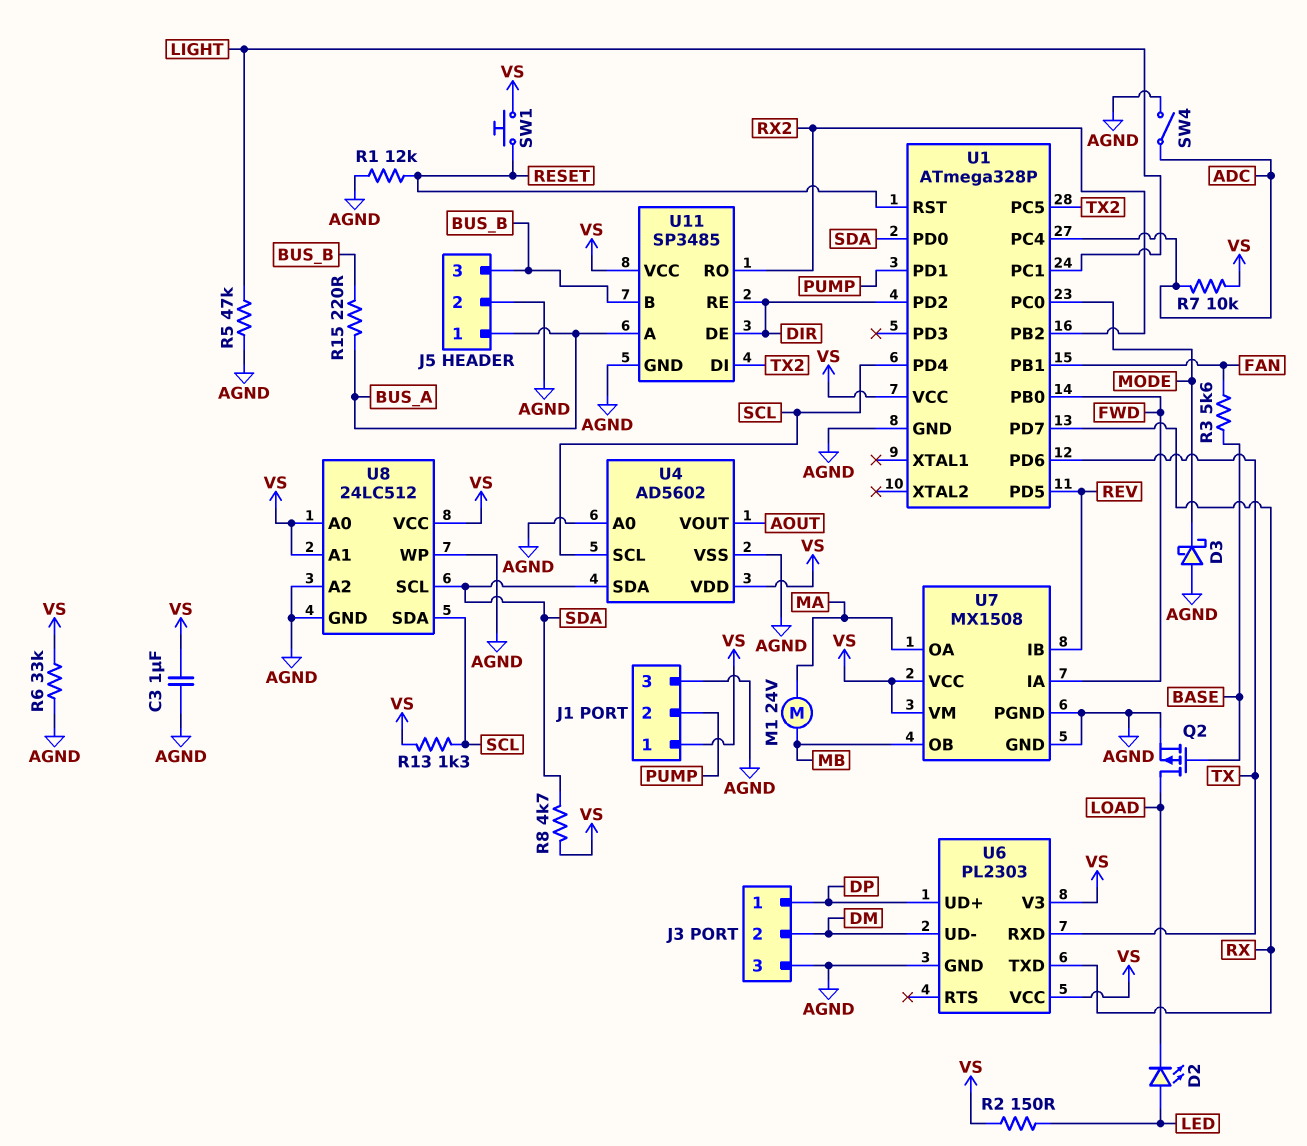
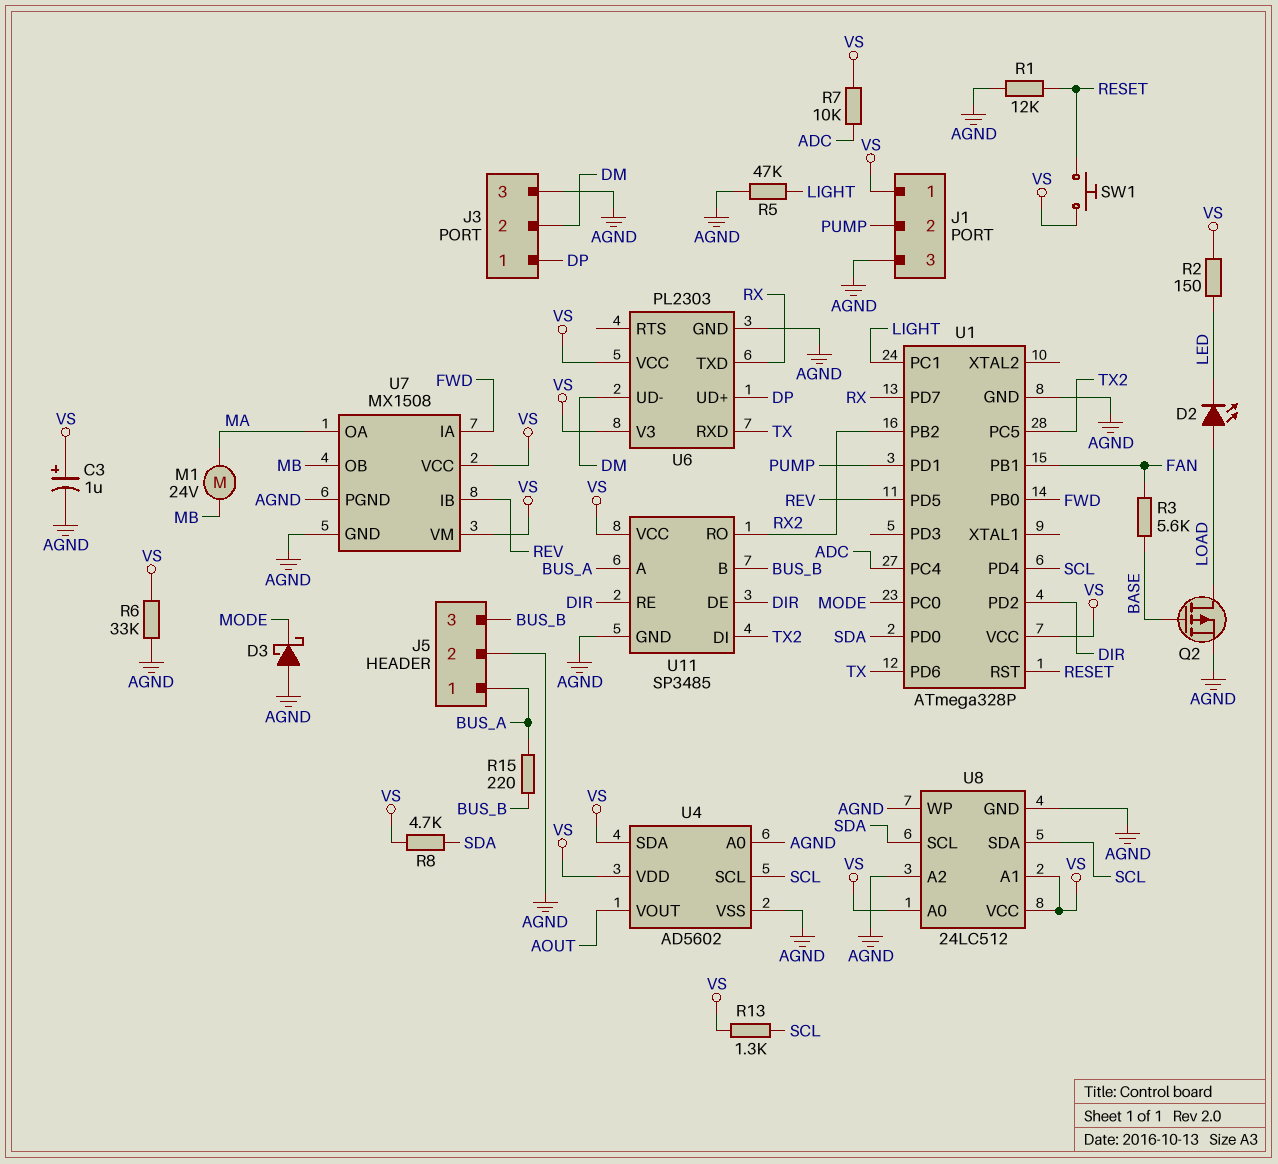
C3: 1uF (AGND, VS) -> 1uF (plus VS, minus AGND)
D2: LED (A LED, K LOAD) -> LED (A LOAD, K LED)
SW4: switch (ADC, AGND) -> none
U4 pin SDA: SDA -> VS

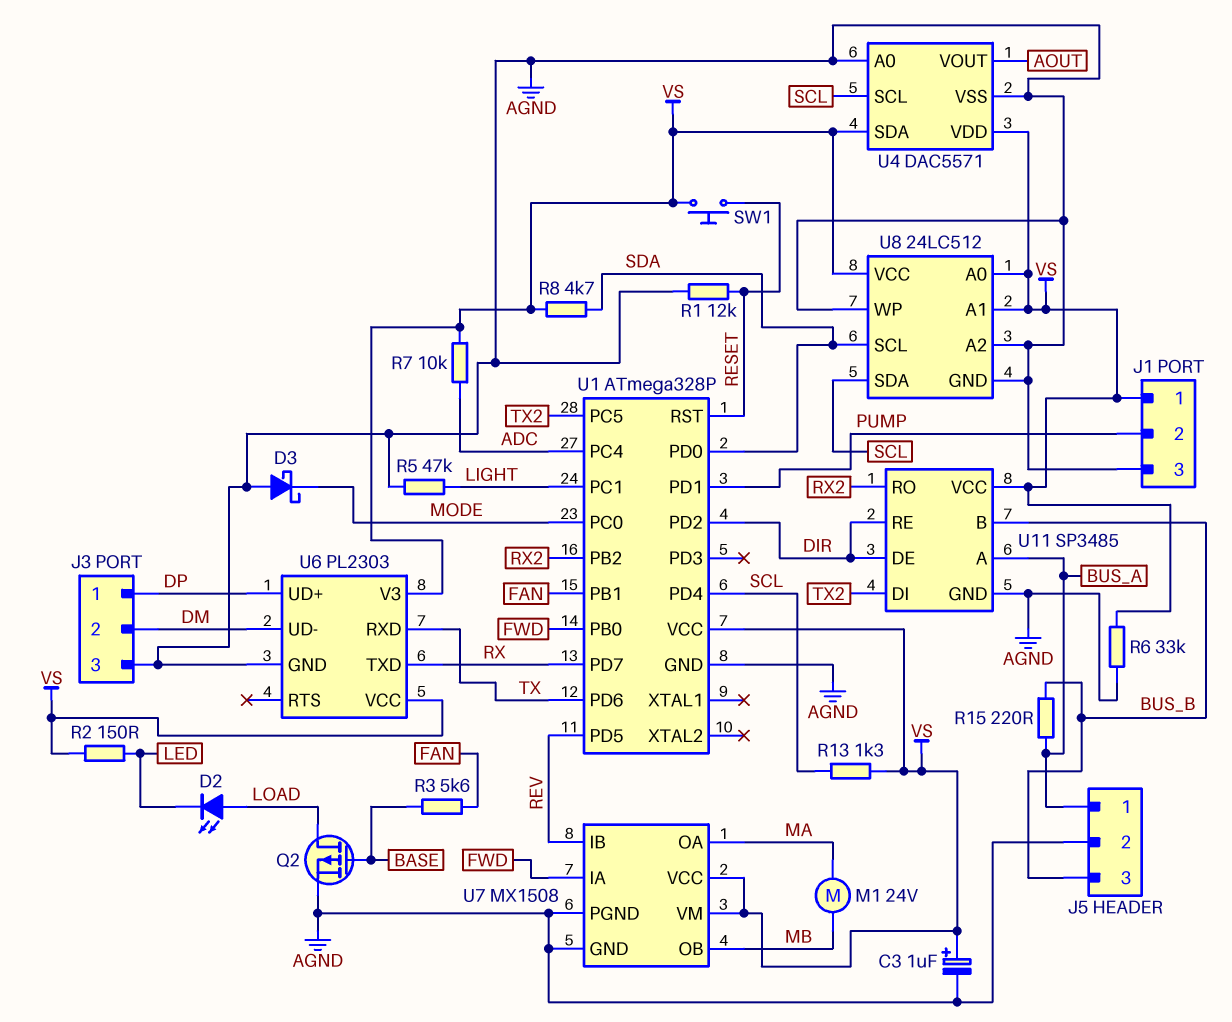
U4: AD5602 -> DAC5571

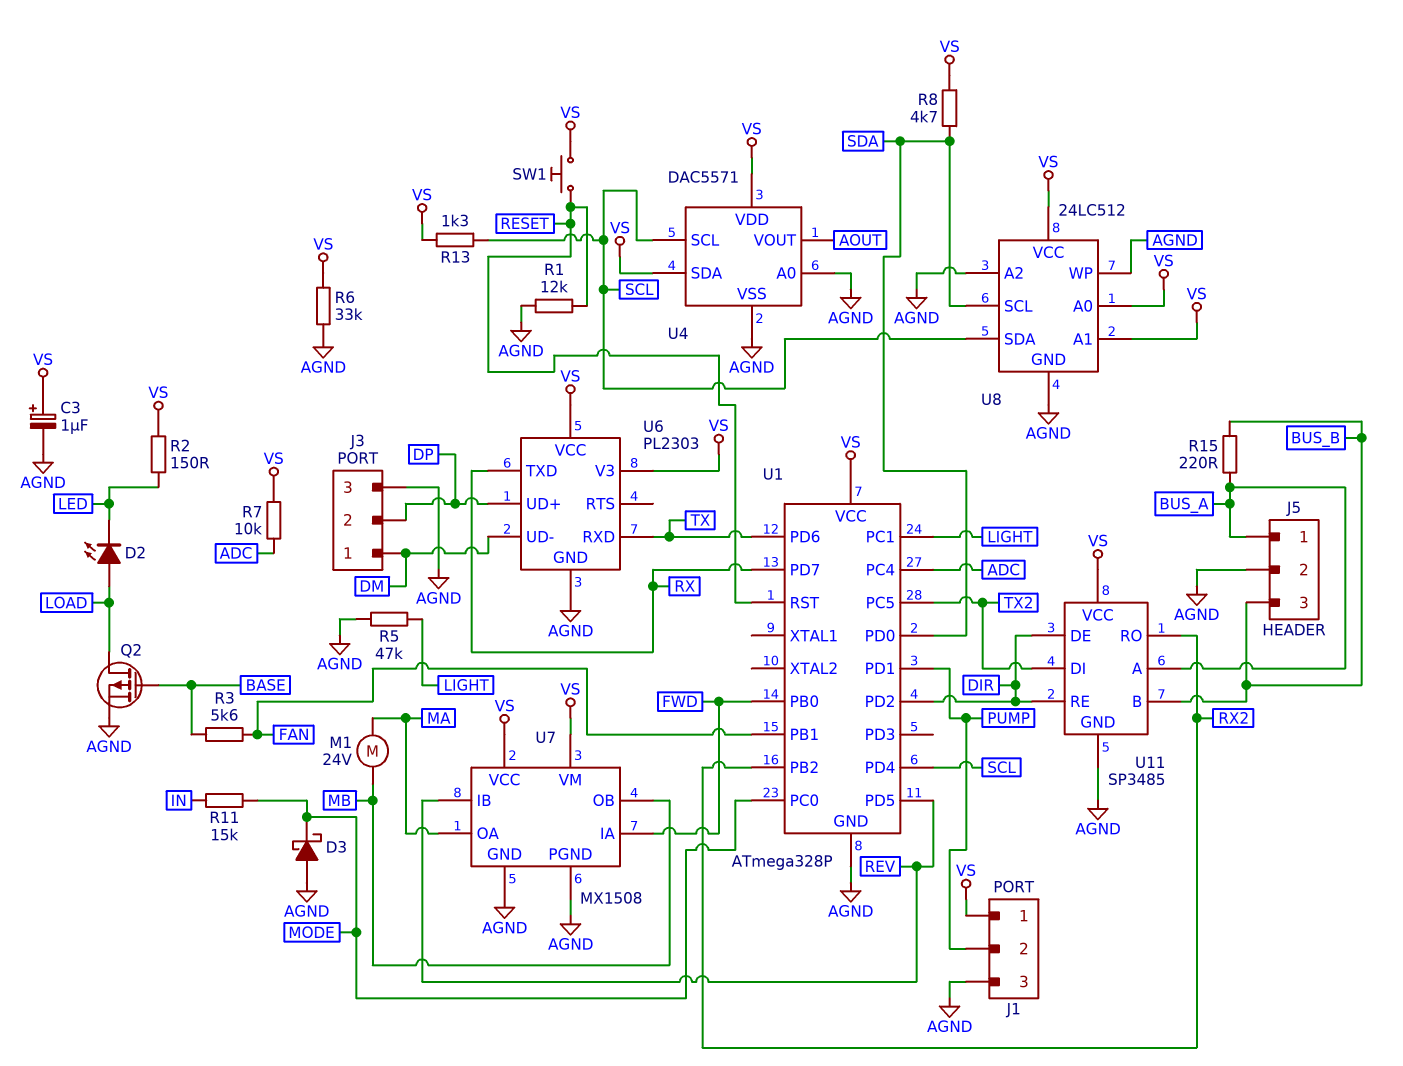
J3 pin 1: DP -> DM
J3 pin 2: DM -> DP
R11: none -> 15k (IN, MODE)

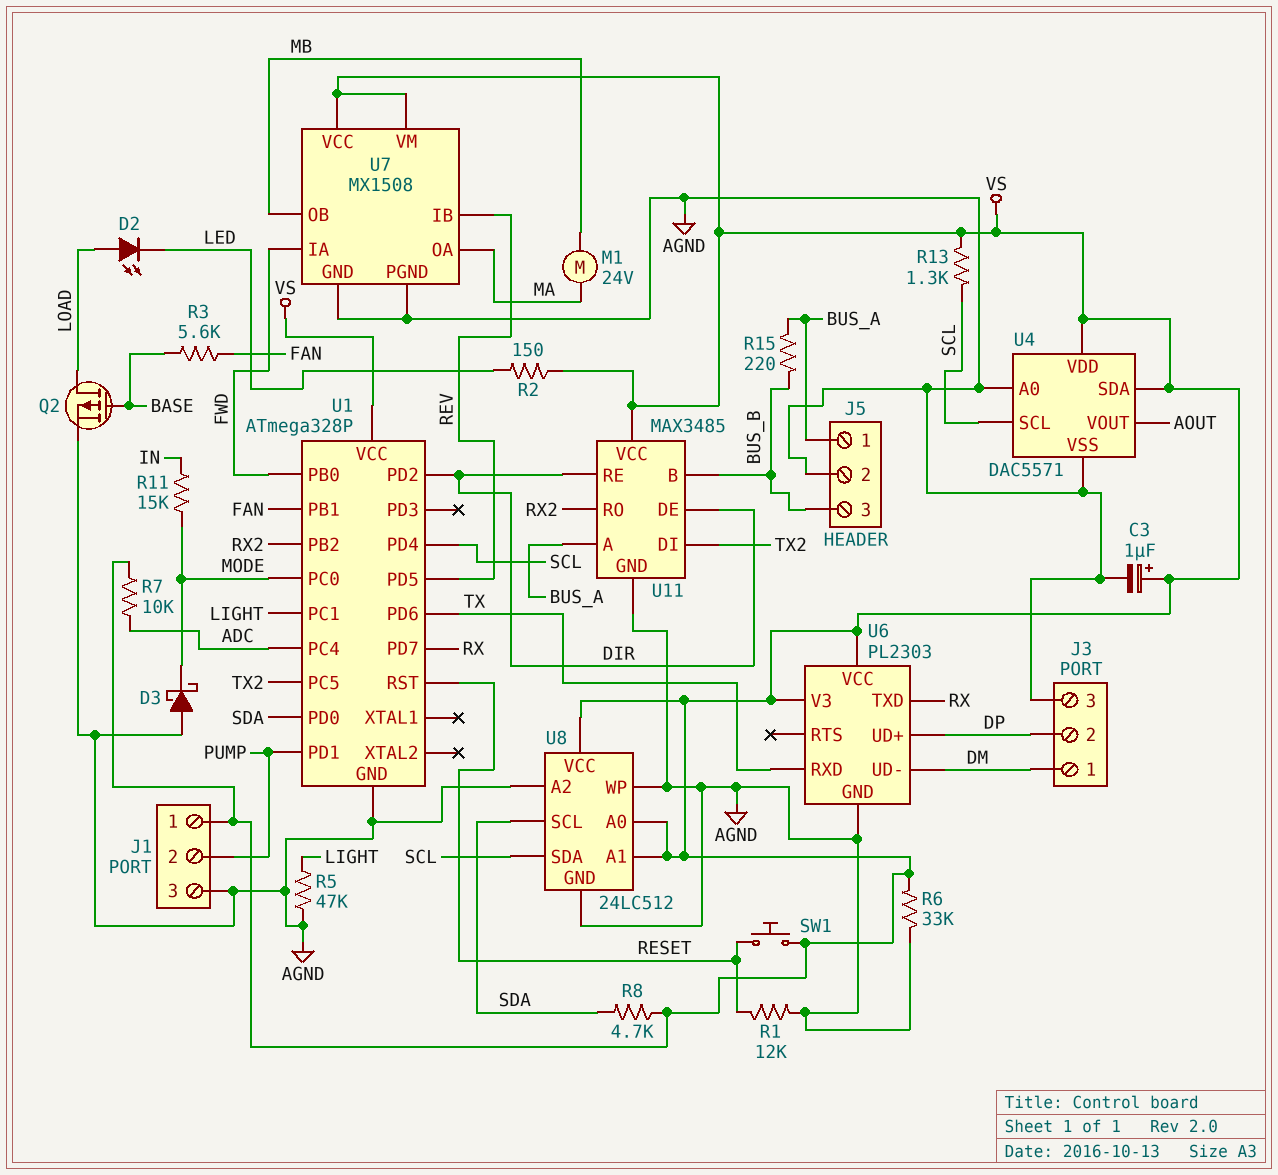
U11: SP3485 -> MAX3485

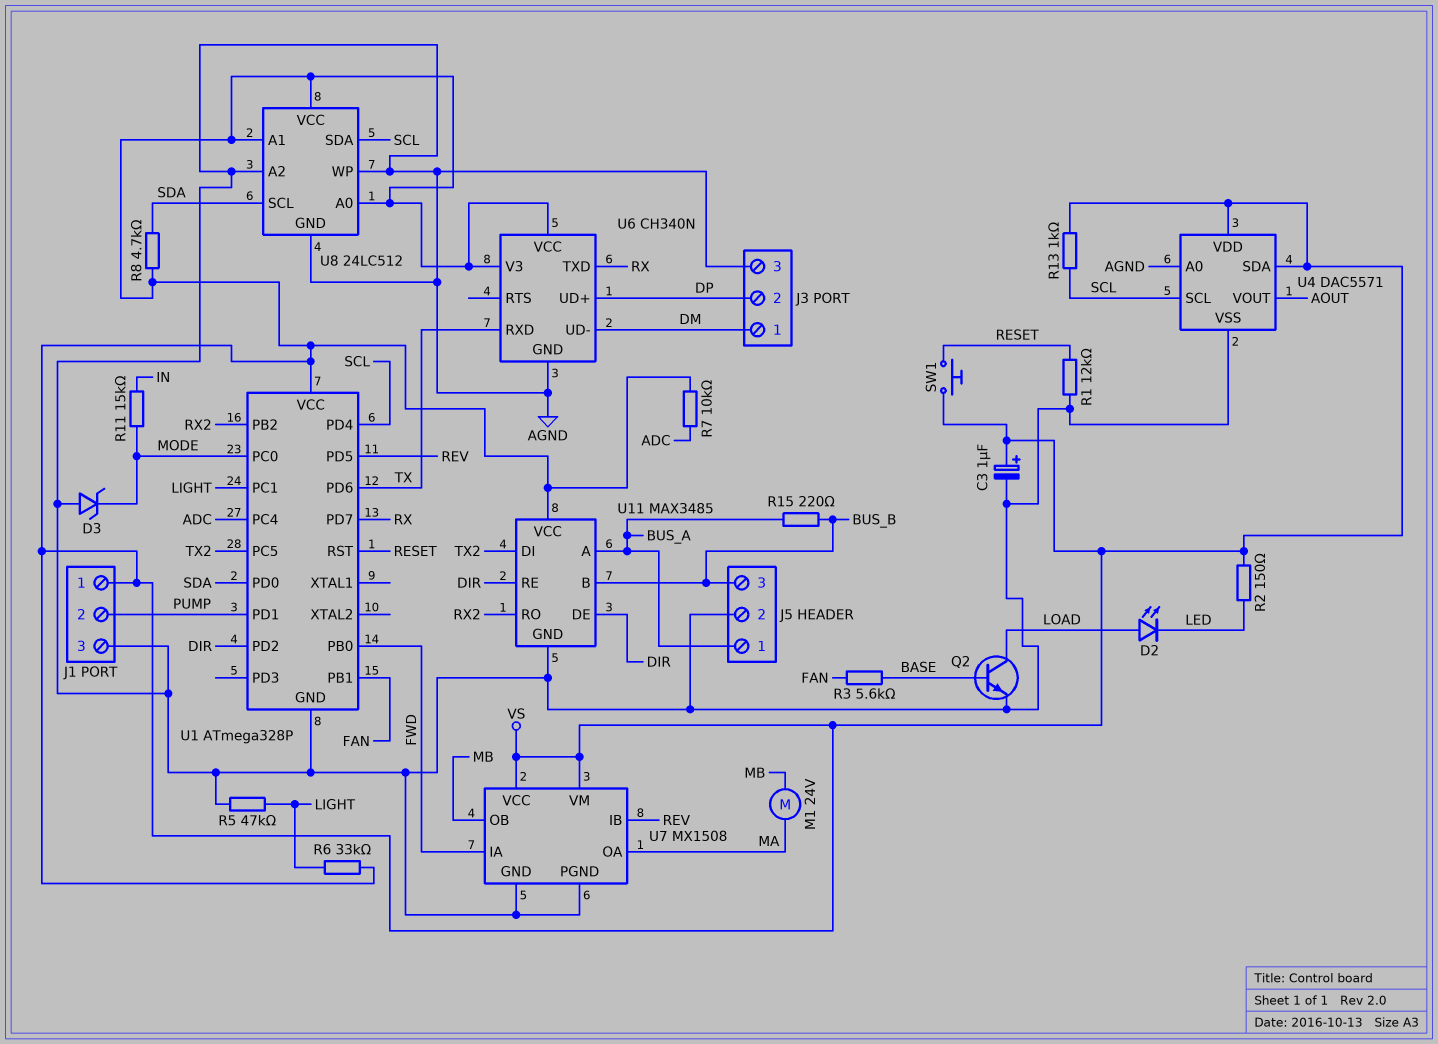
D3: schottky (A AGND, K MODE) -> zener (A AGND, K MODE)
Q2: PMOS (G BASE, D LOAD, S AGND) -> NPN (B BASE, C LOAD, E AGND)
R6: 33k (AGND, VS) -> 33k (LIGHT, VS)
R13: 1.3k (SCL, VS) -> 1k (SCL, VS)
U6: PL2303 -> CH340N

